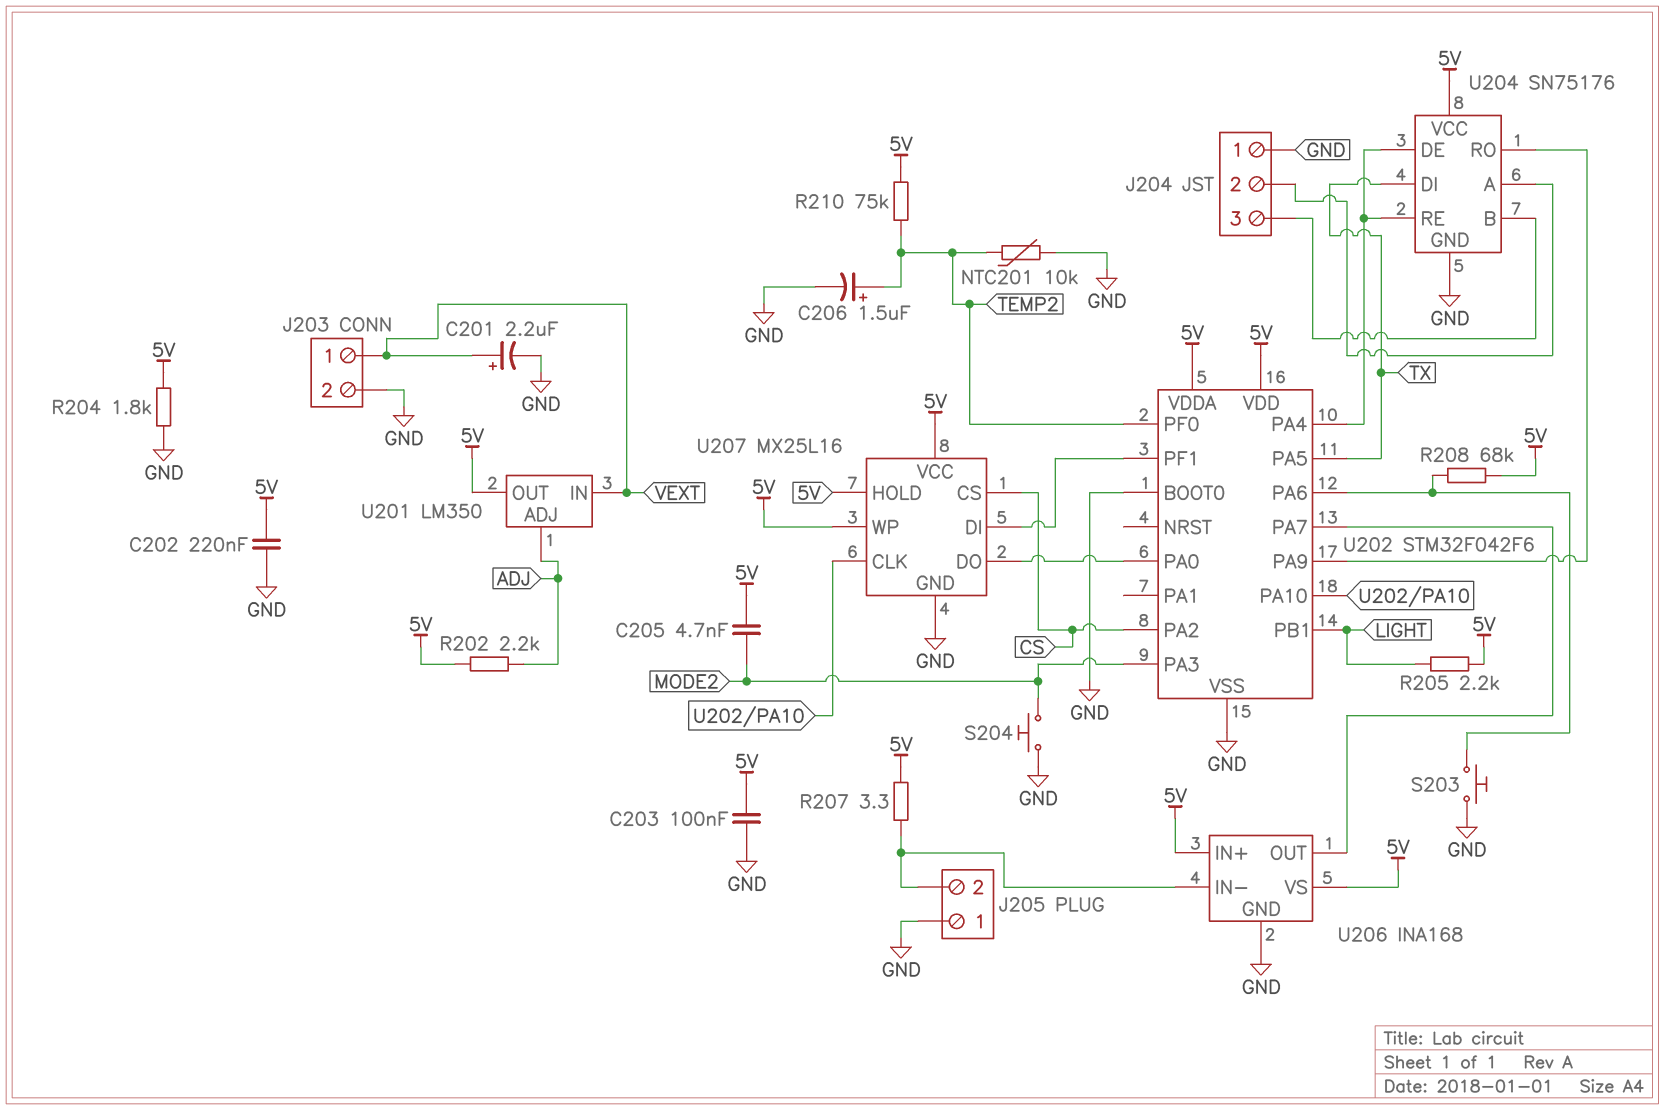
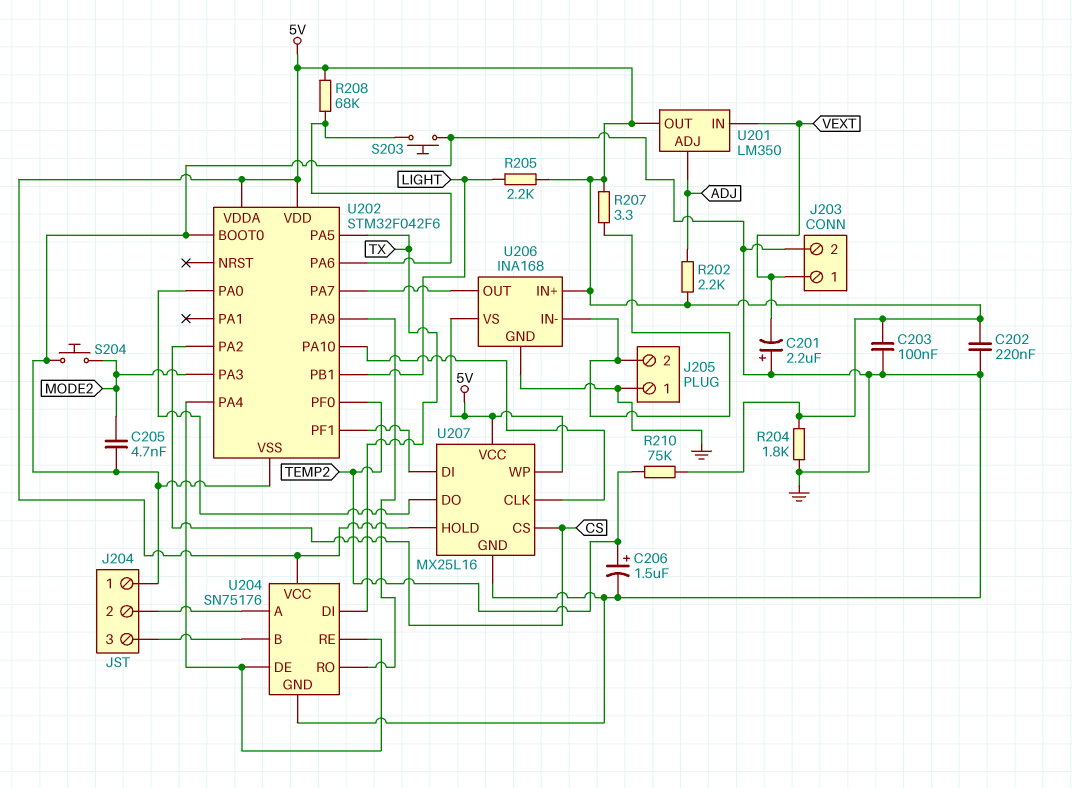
C201: 2.2uF (plus VEXT, minus GND) -> 2.2uF (plus GND, minus VEXT)
C205: 4.7nF (5V, MODE2) -> 4.7nF (GND, MODE2)
NTC201: 10k (GND, TEMP2) -> none

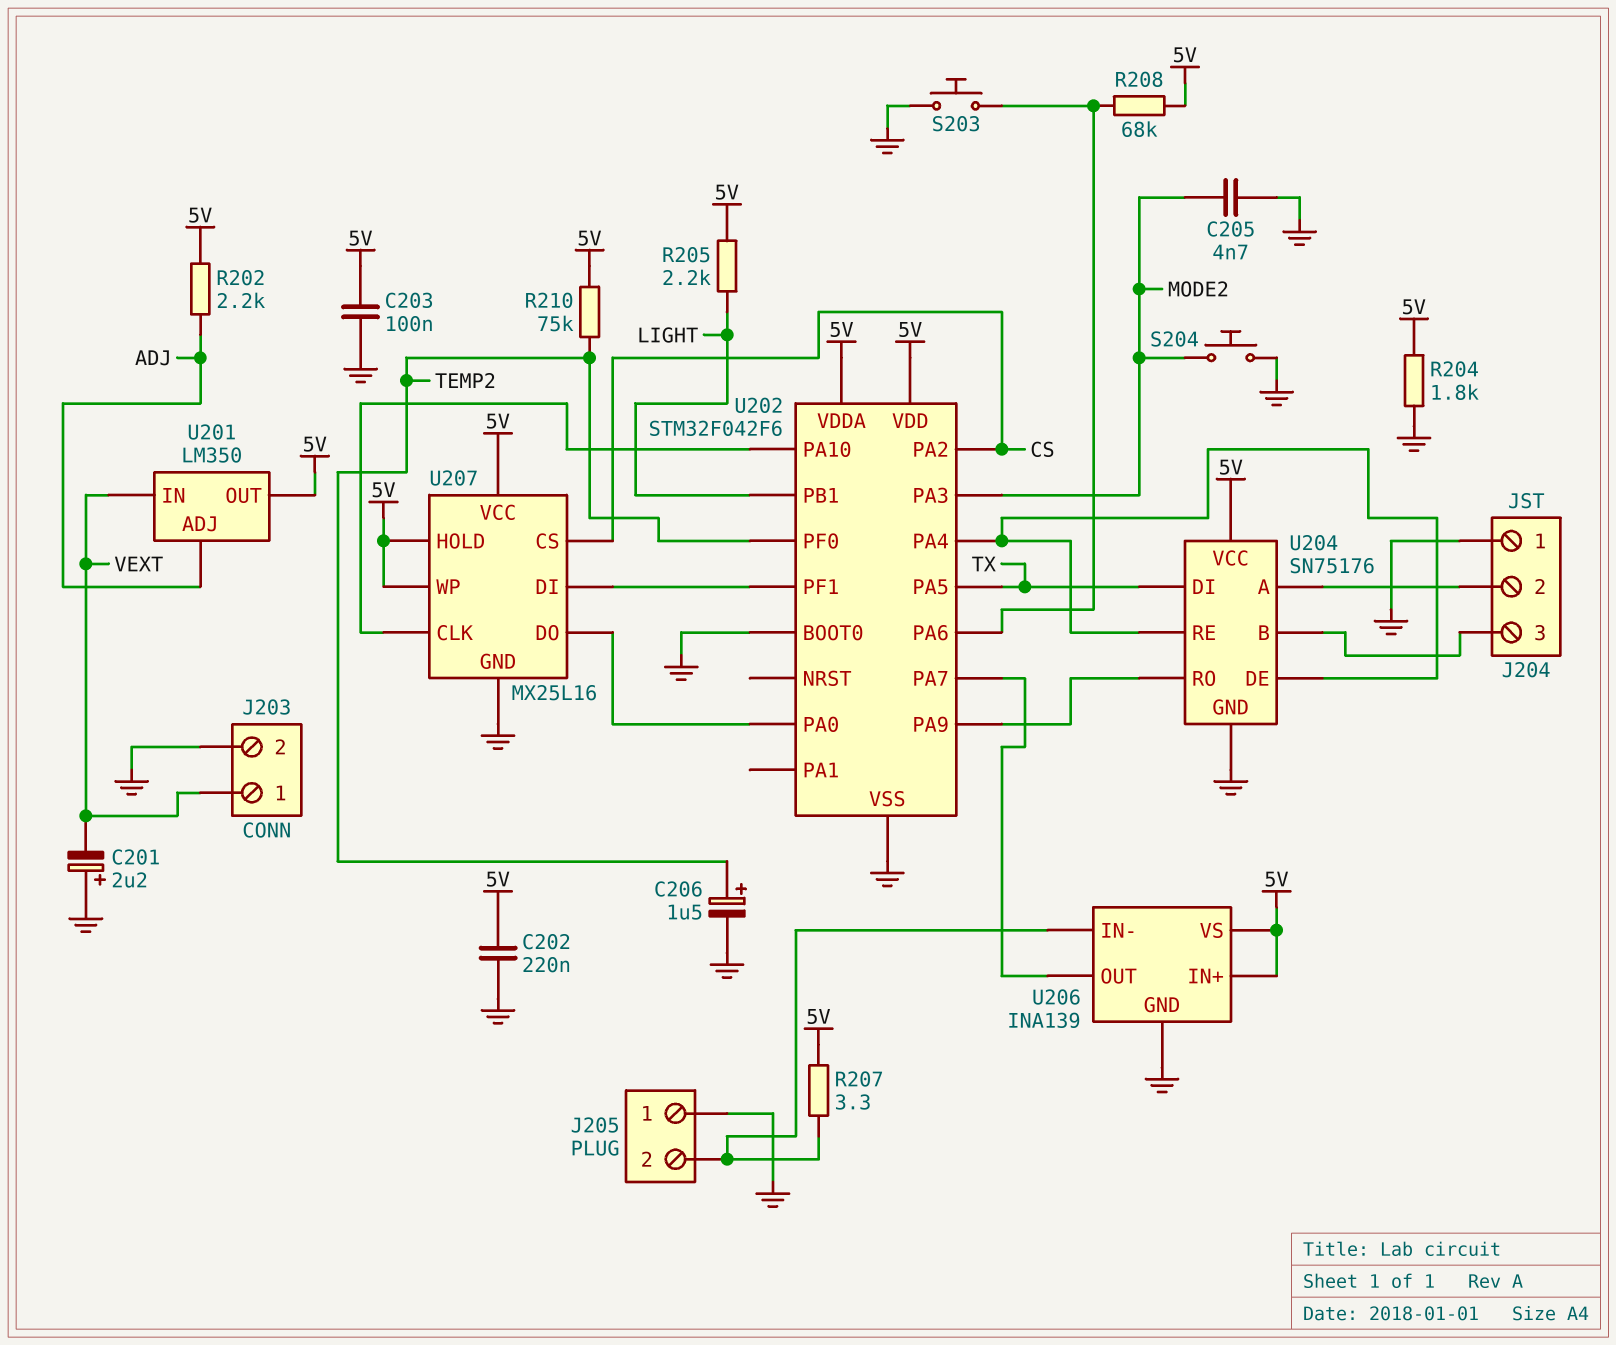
U206: INA168 -> INA139

